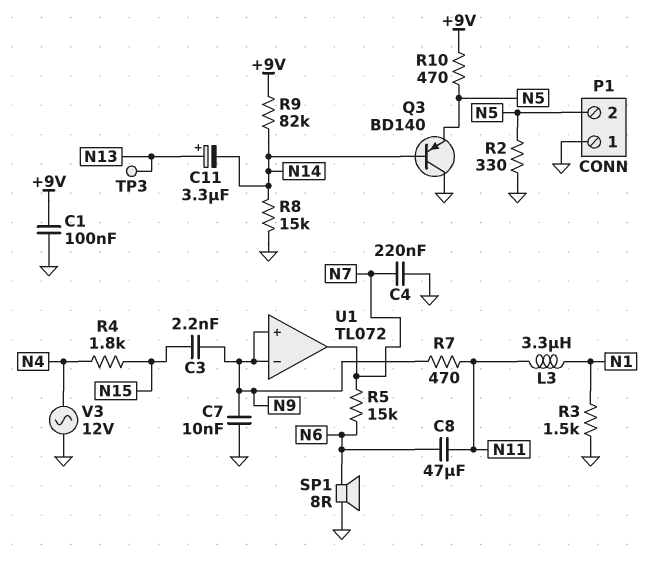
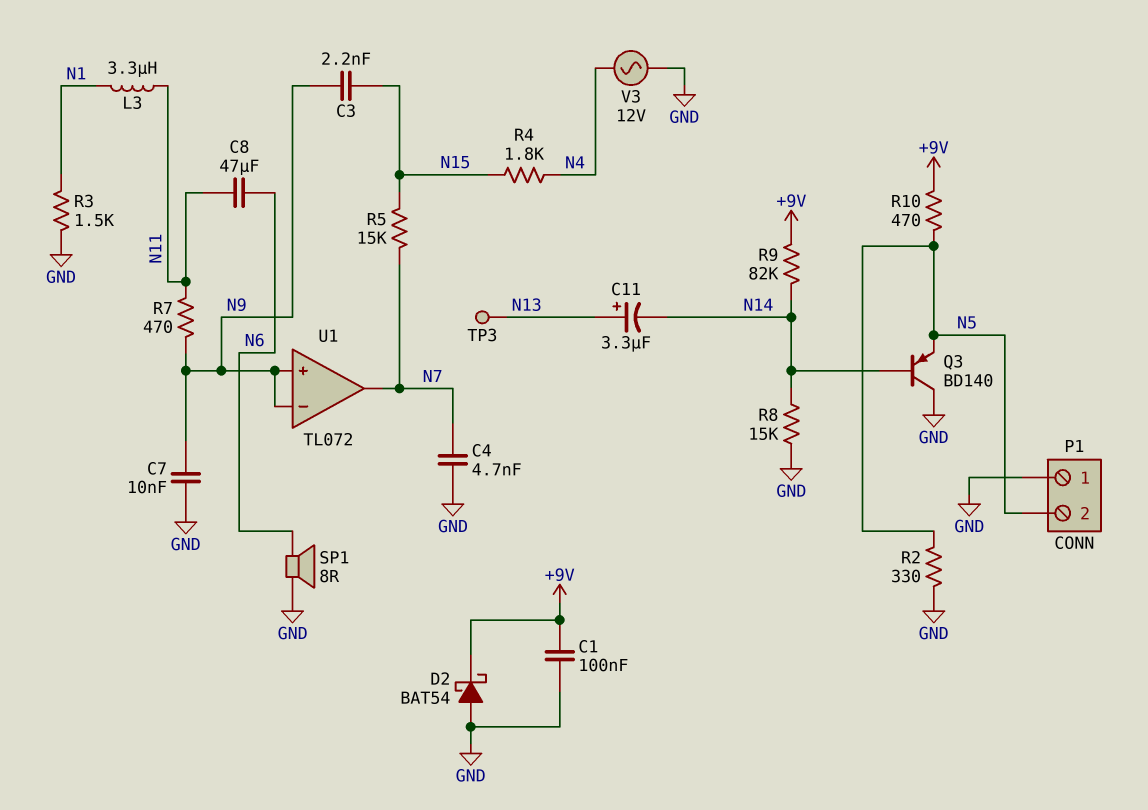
C4: 220nF (GND, N7) -> 4.7nF (GND, N7)
D2: none -> schottky BAT54 (A GND, K +9V)
R5: 15k (N6, N7) -> 15k (N7, N15)

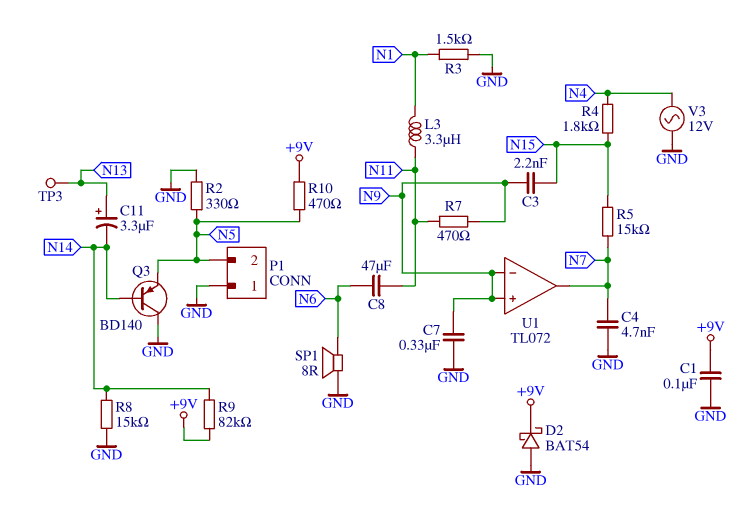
C7: 10nF (GND, N9) -> 330nF (GND, N9)

